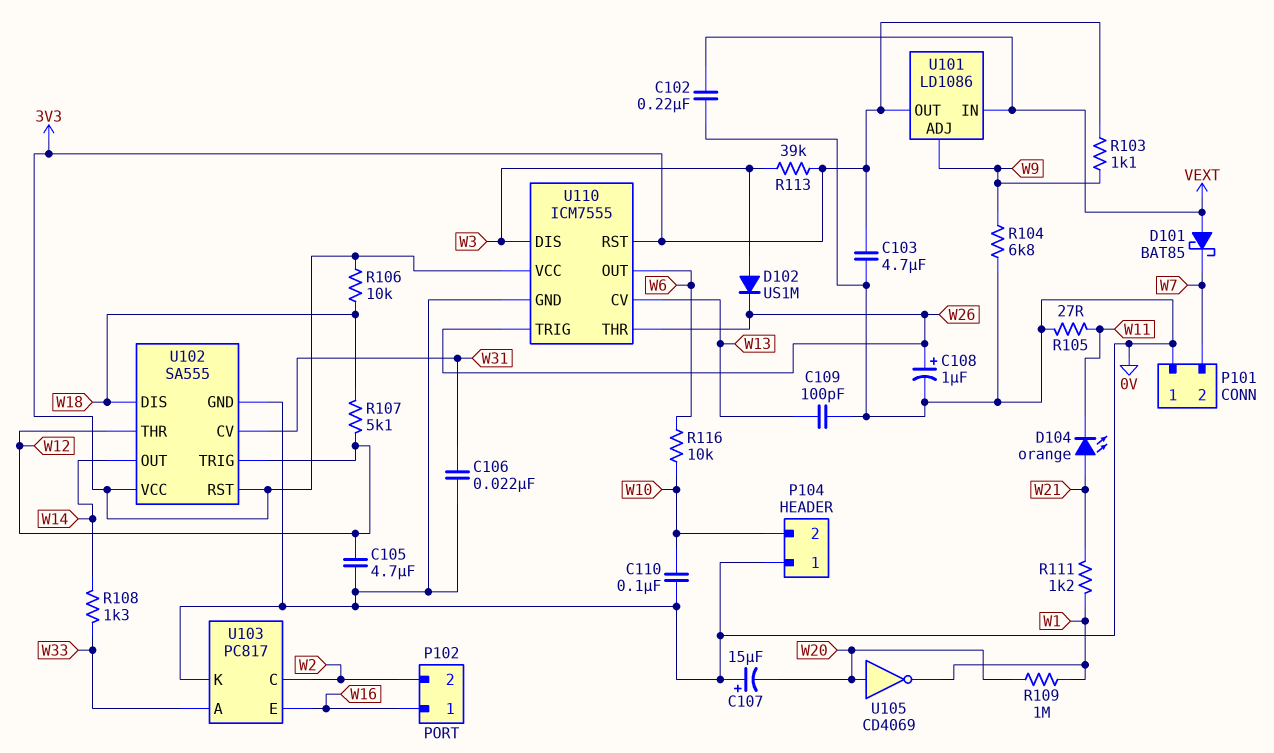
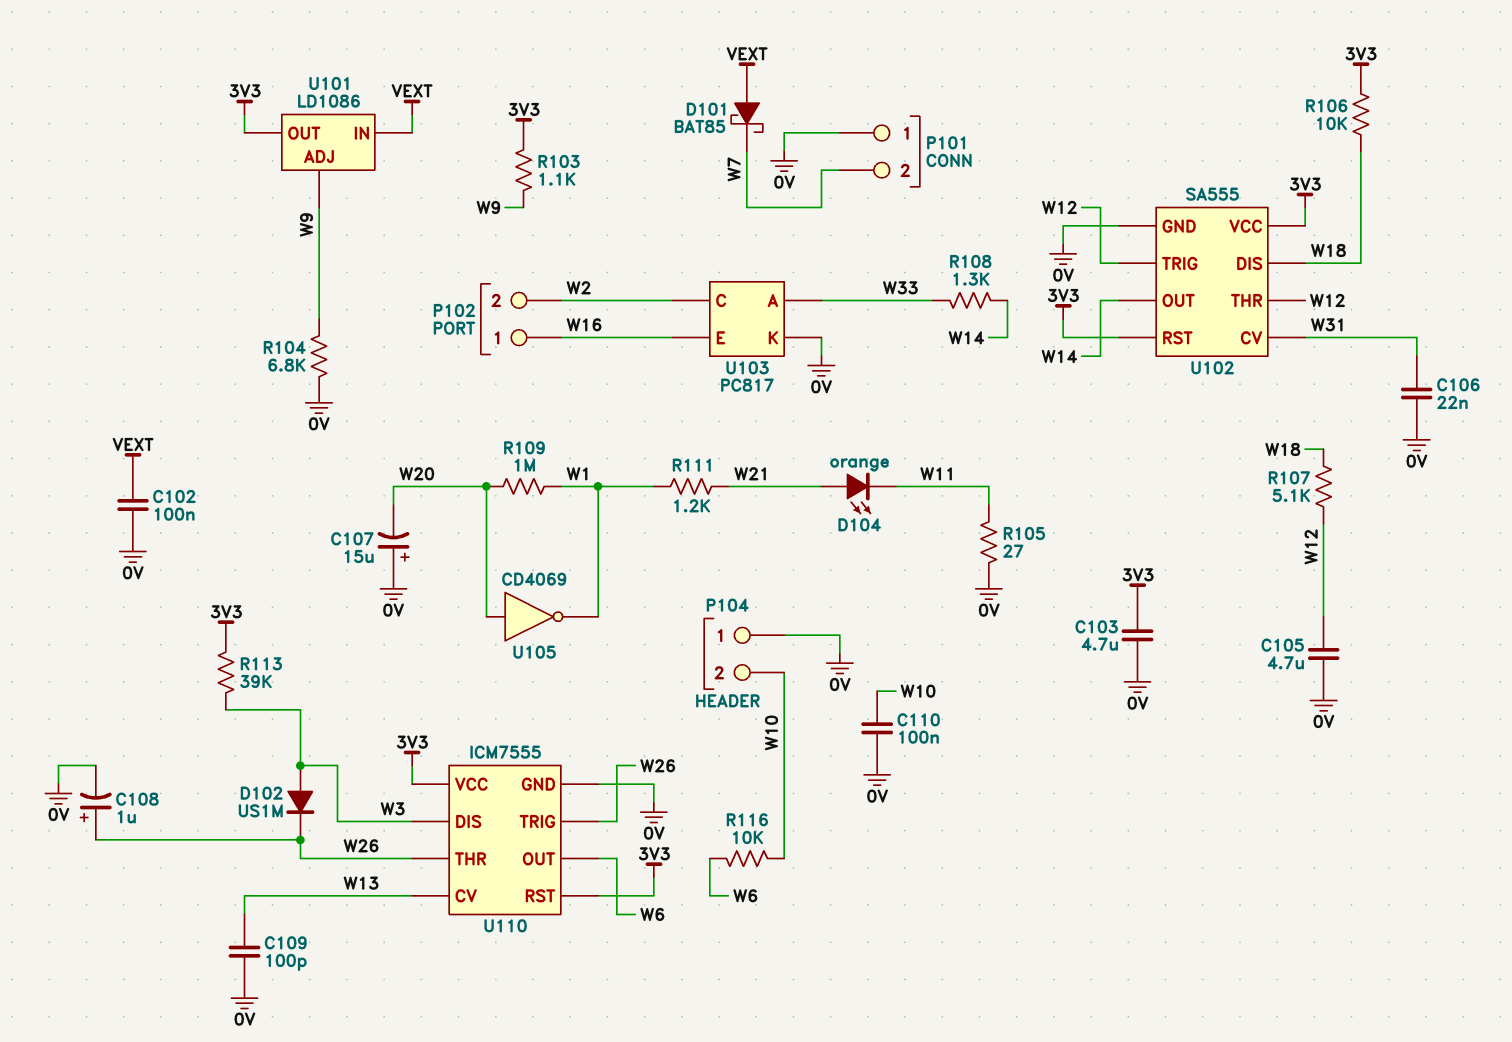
C102: 220nF (0V, VEXT) -> 100nF (0V, VEXT)

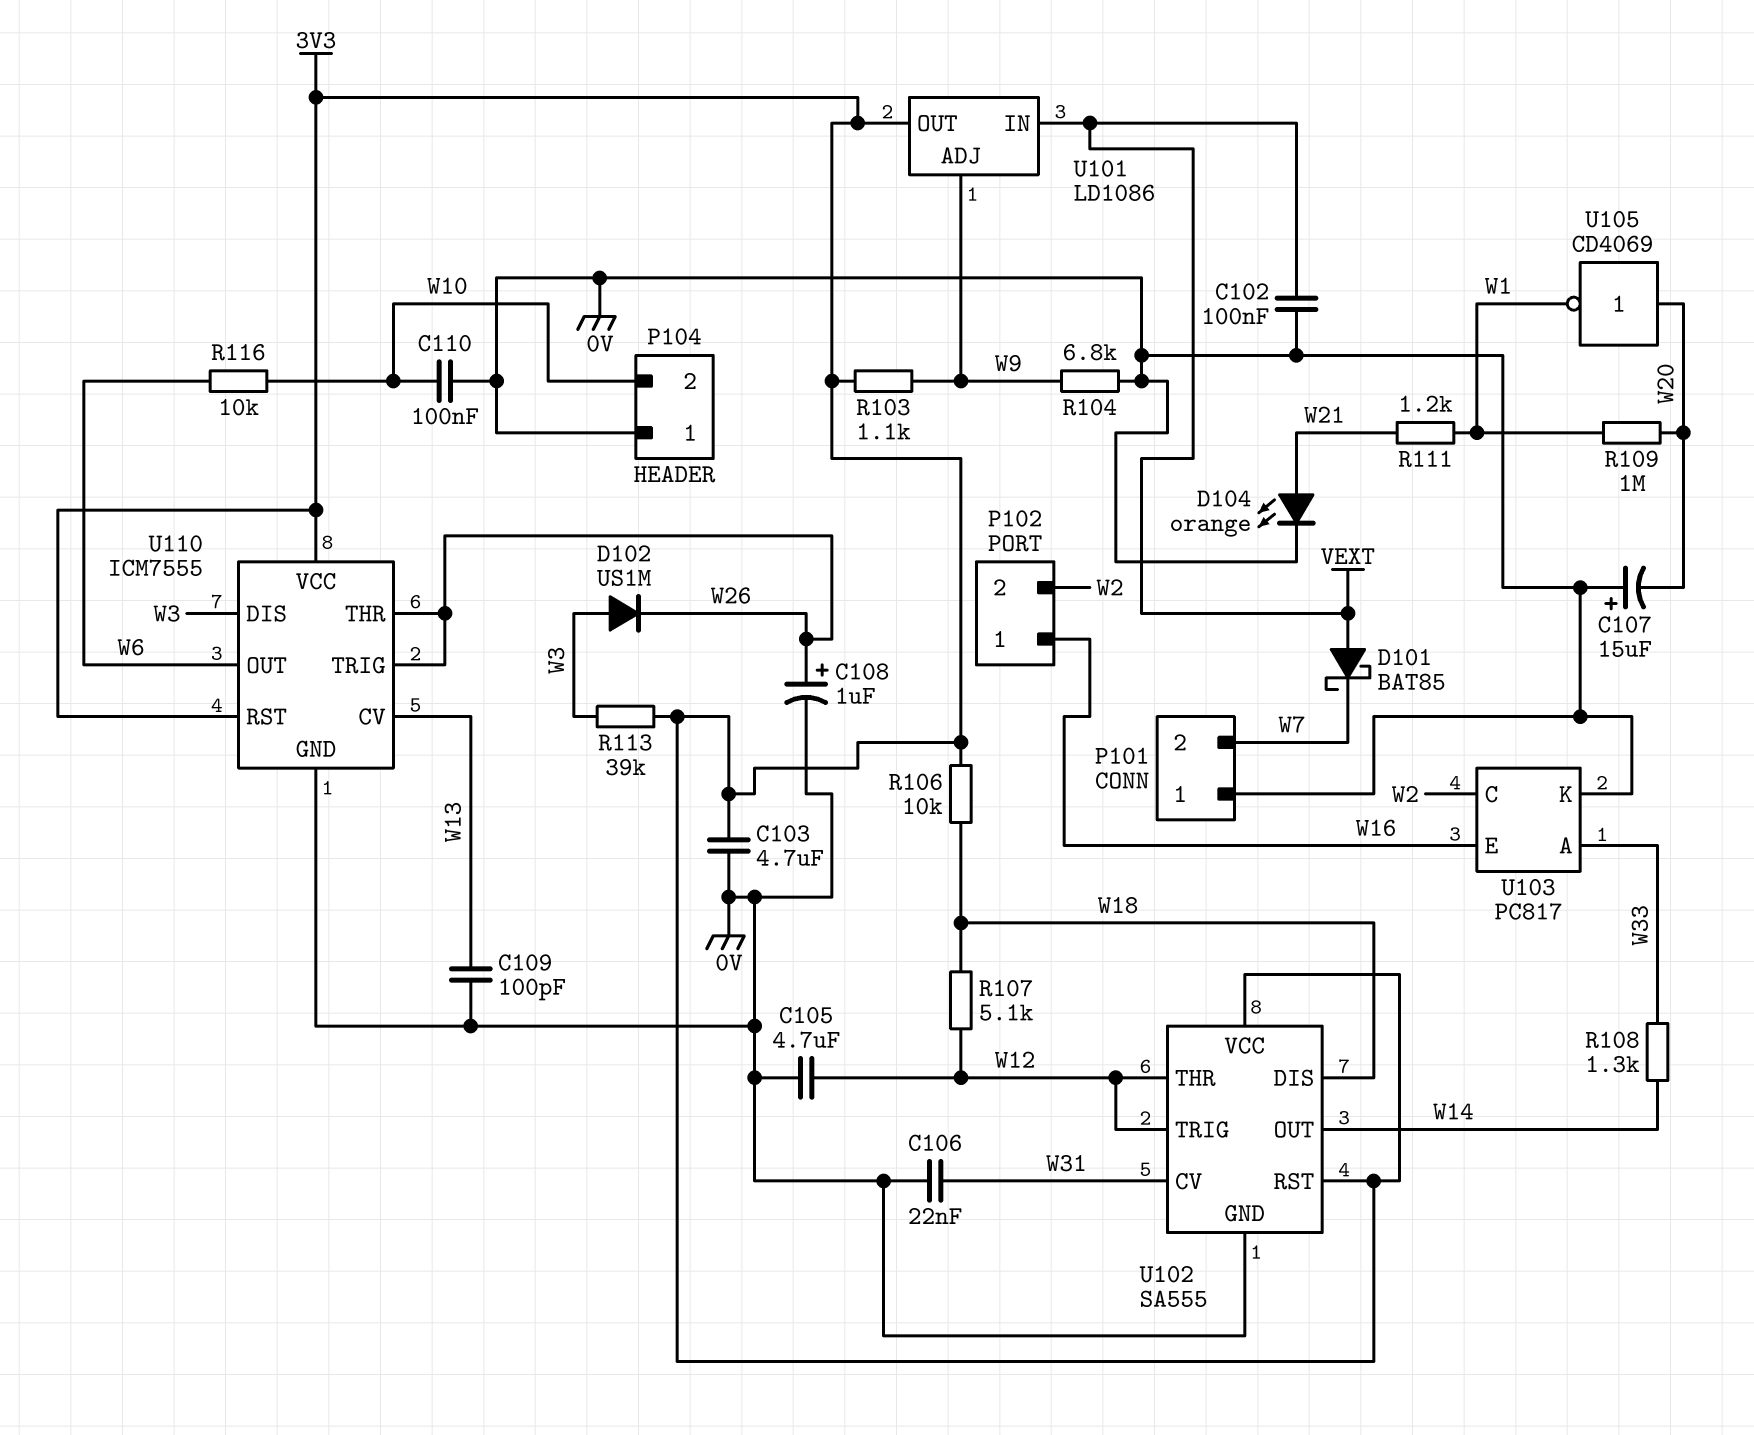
D104: LED orange (A W21, K W11) -> LED orange (A W21, K 0V)
R105: 27 (0V, W11) -> none

